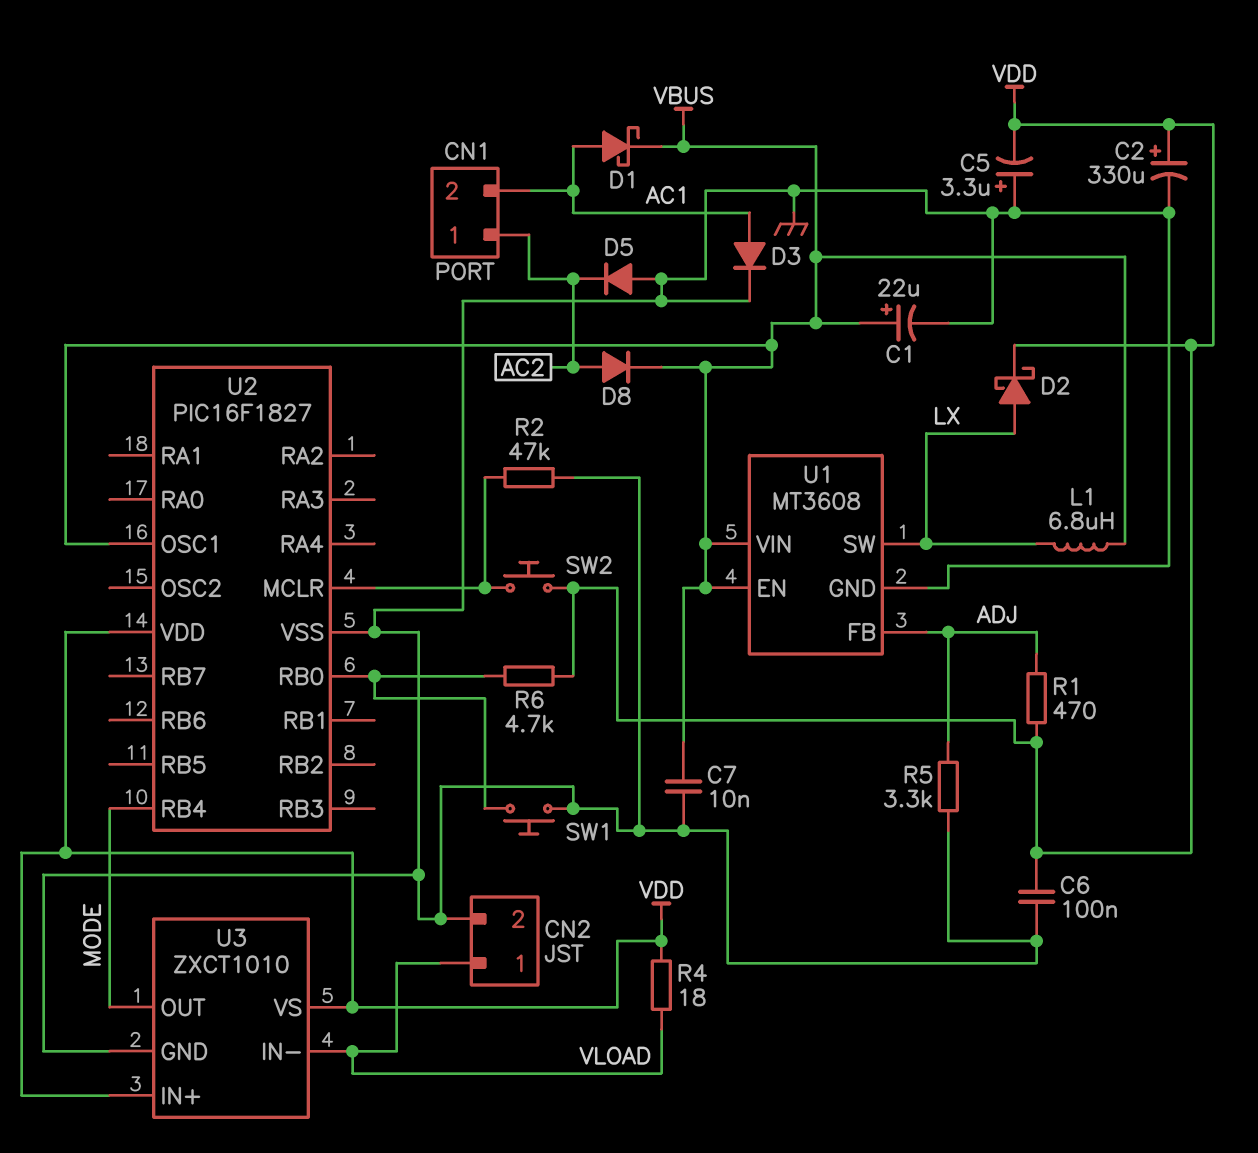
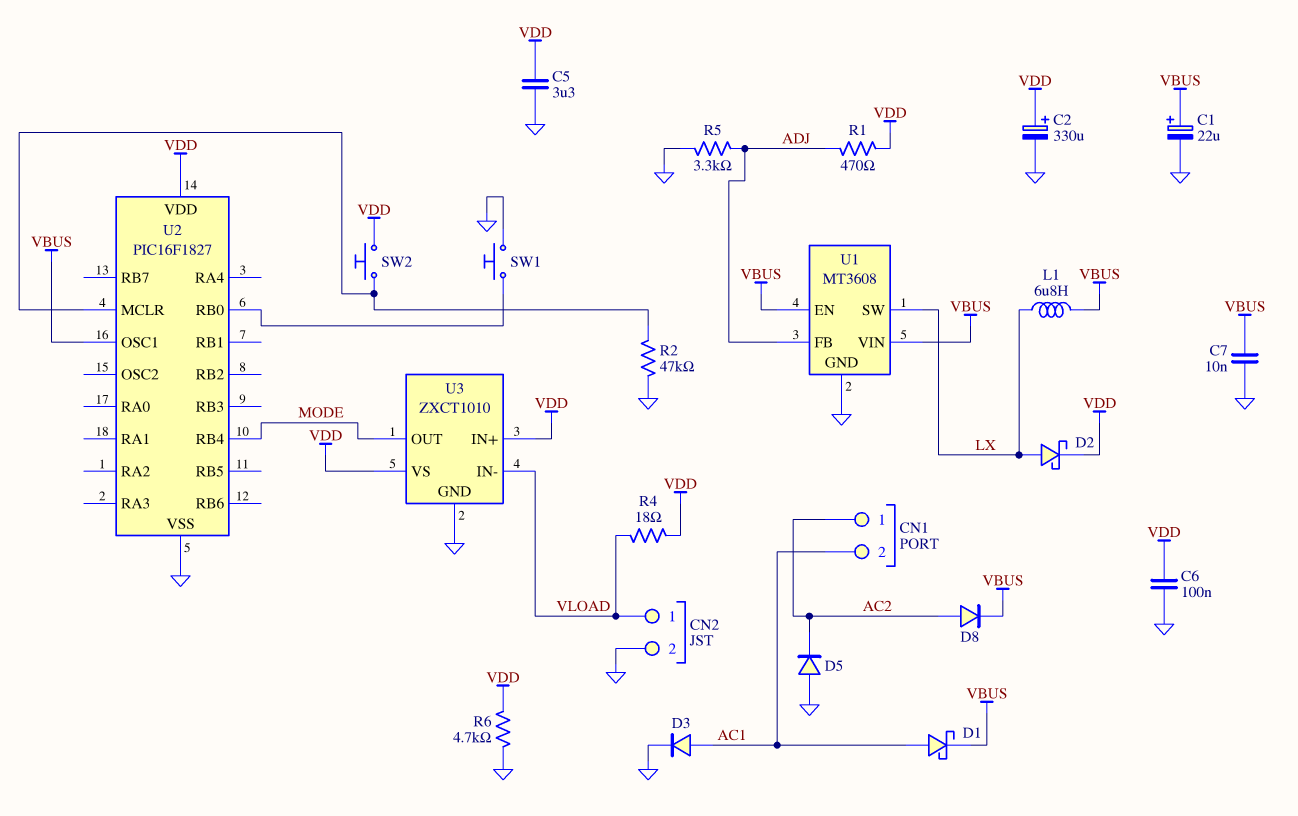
C5: 3.3uF (plus GND, minus VDD) -> 3.3uF (GND, VDD)
R6: 4.7k (U2/RB0, VDD) -> 4.7k (GND, VDD)

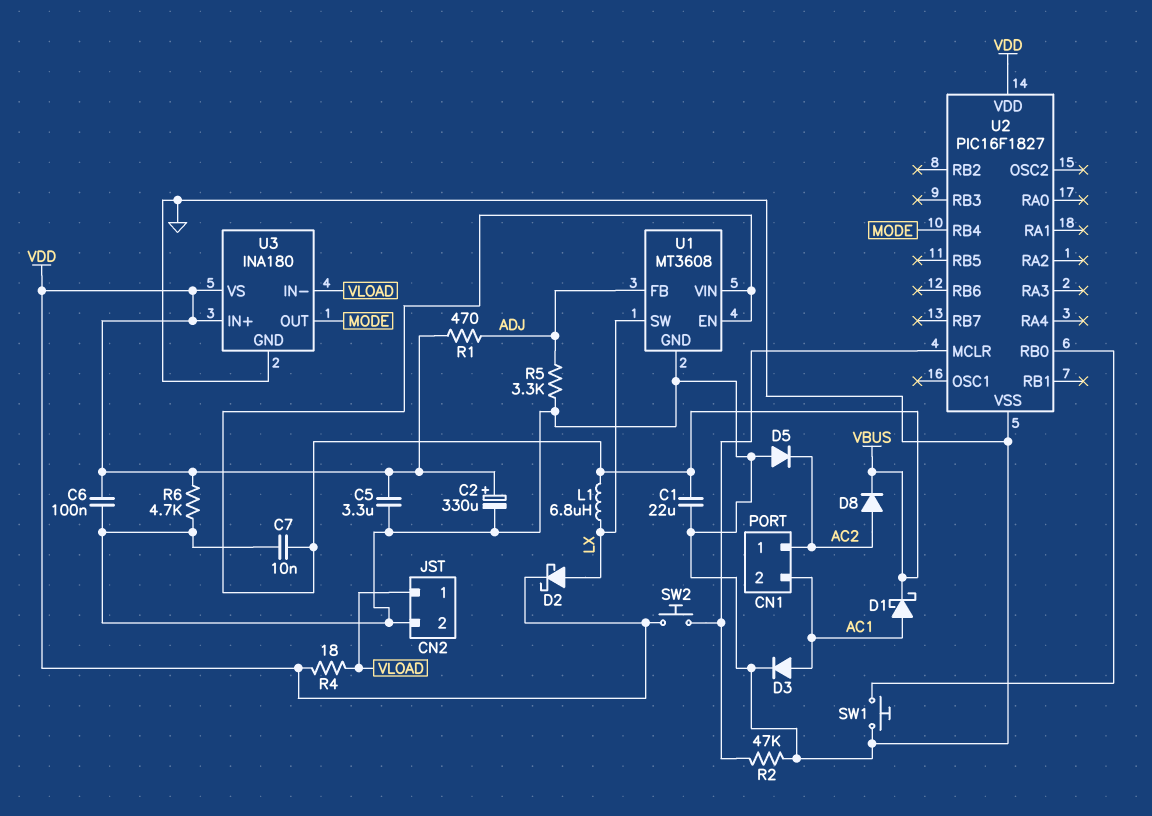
C1: 22uF (plus VBUS, minus GND) -> 22uF (GND, VBUS)
U2 pin OSC1: VBUS -> none
U3: ZXCT1010 -> INA180

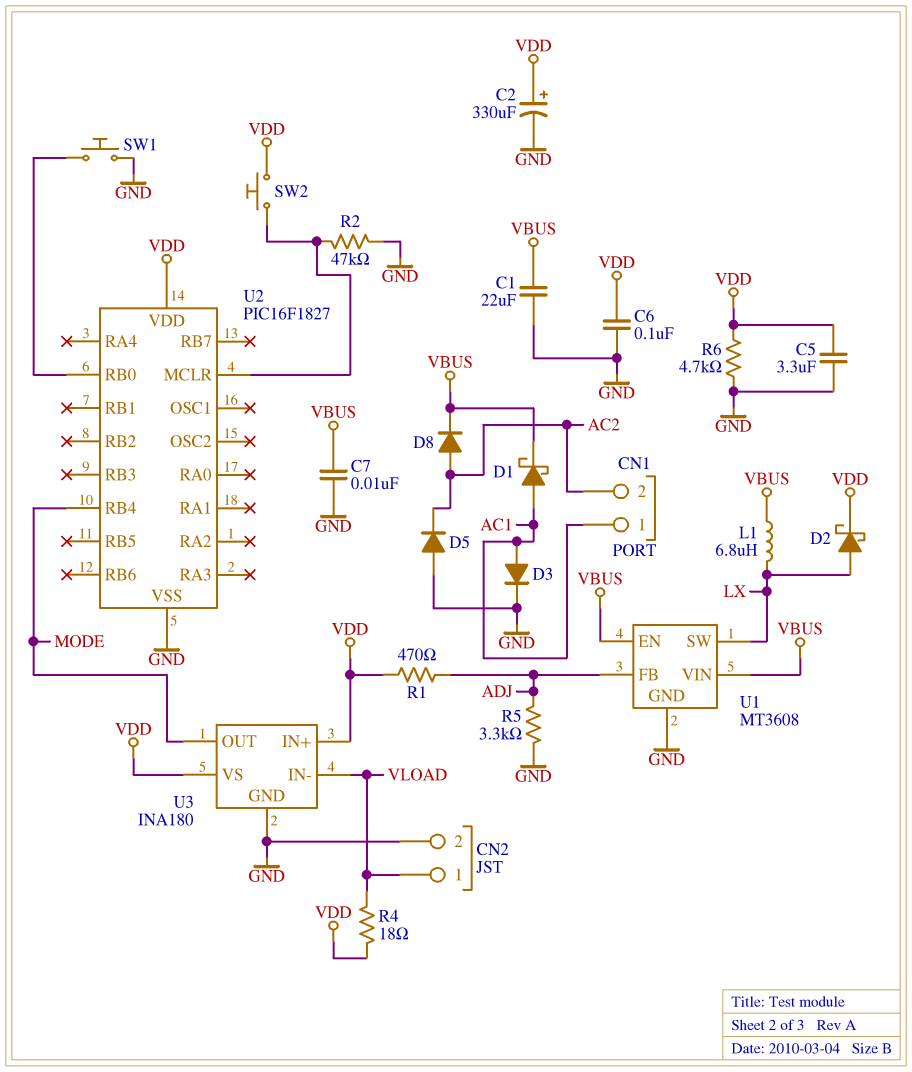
CN1 pin 1: AC2 -> AC1
CN1 pin 2: AC1 -> AC2

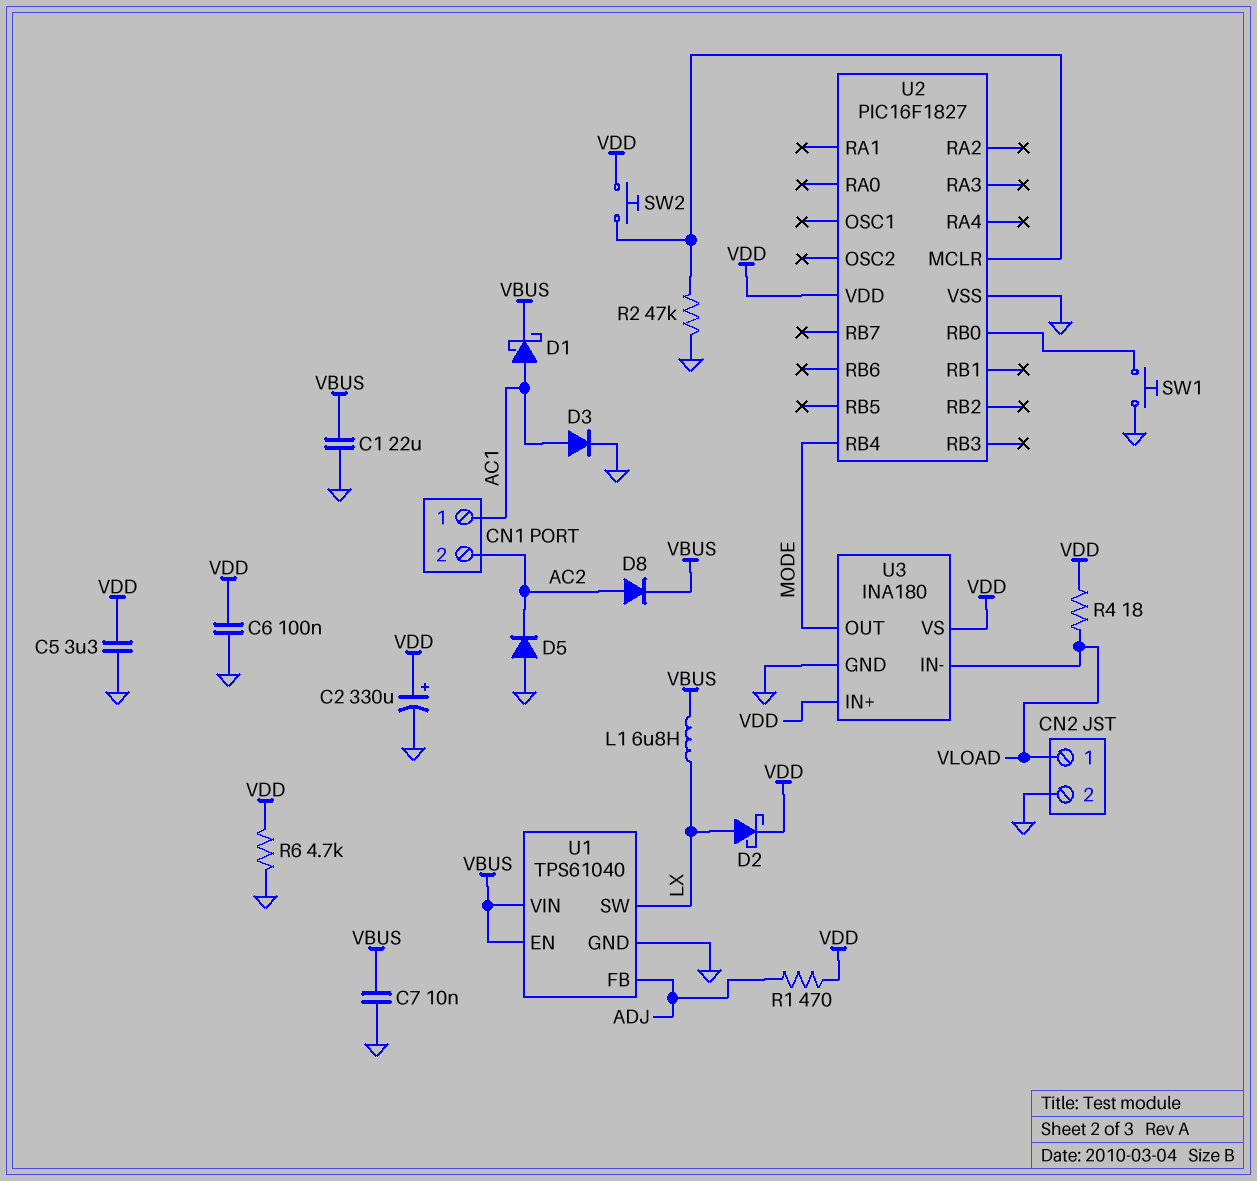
R5: 3.3k (ADJ, GND) -> none
U1: MT3608 -> TPS61040

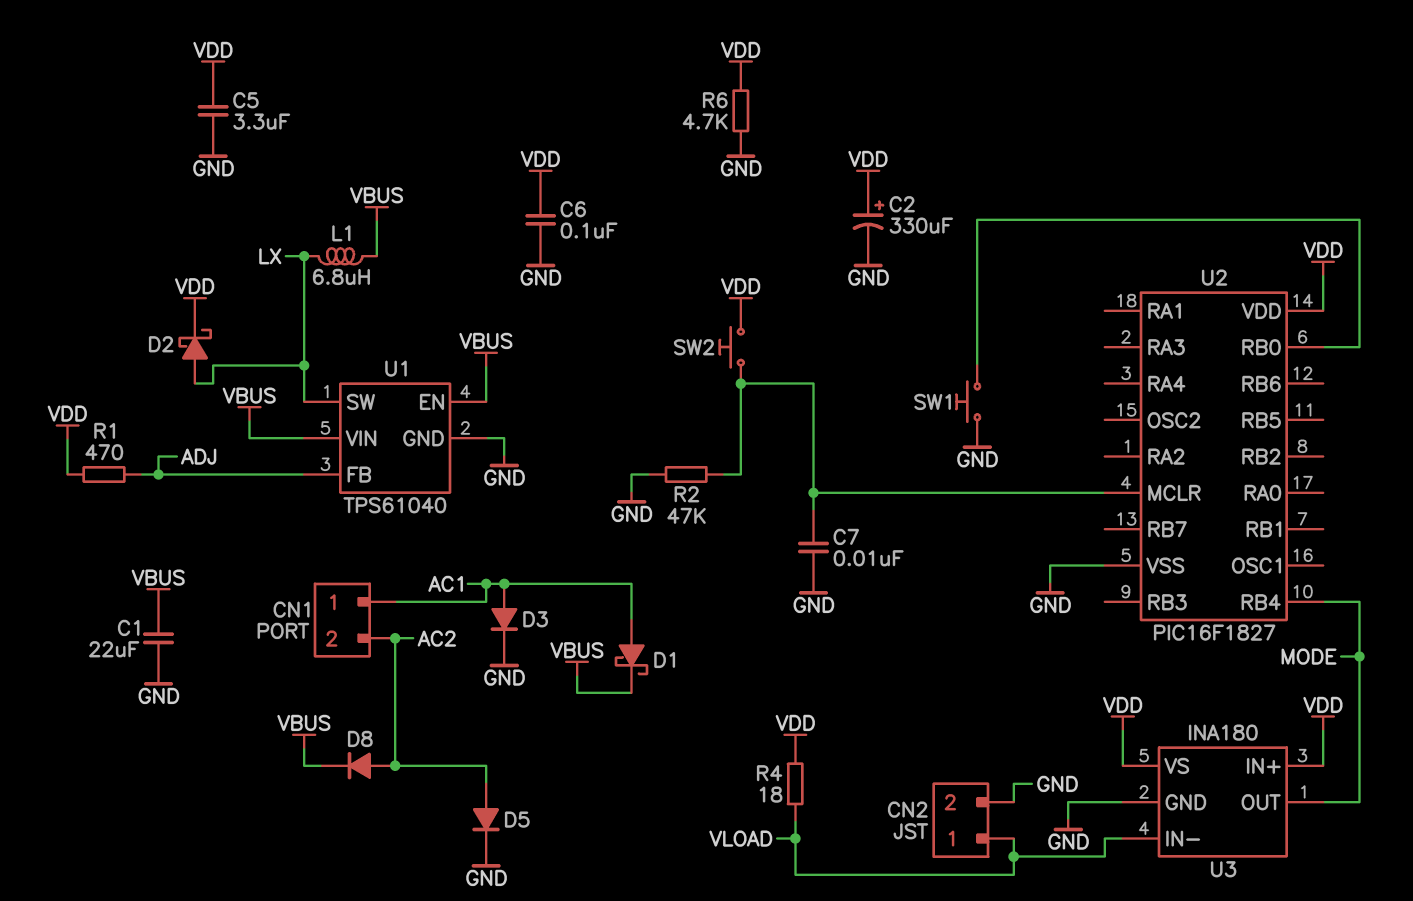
C7: 10nF (GND, VBUS) -> 10nF (GND, U2/MCLR)
D5: diode (A GND, K AC2) -> diode (A AC2, K GND)

